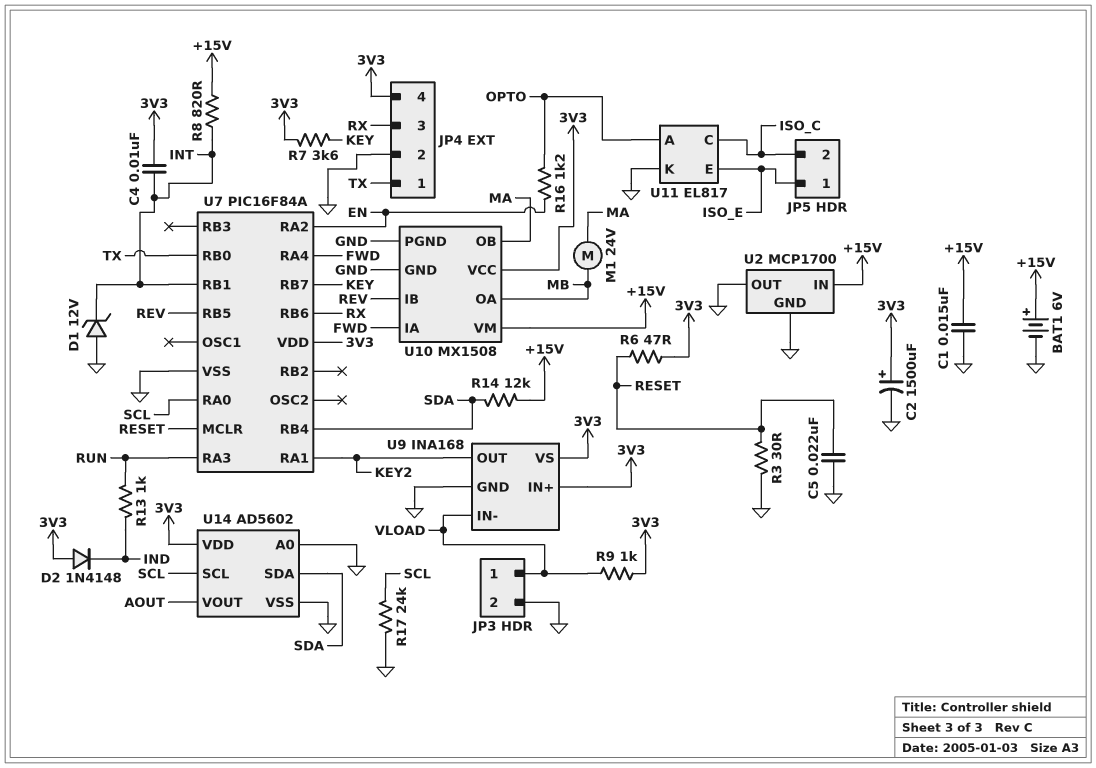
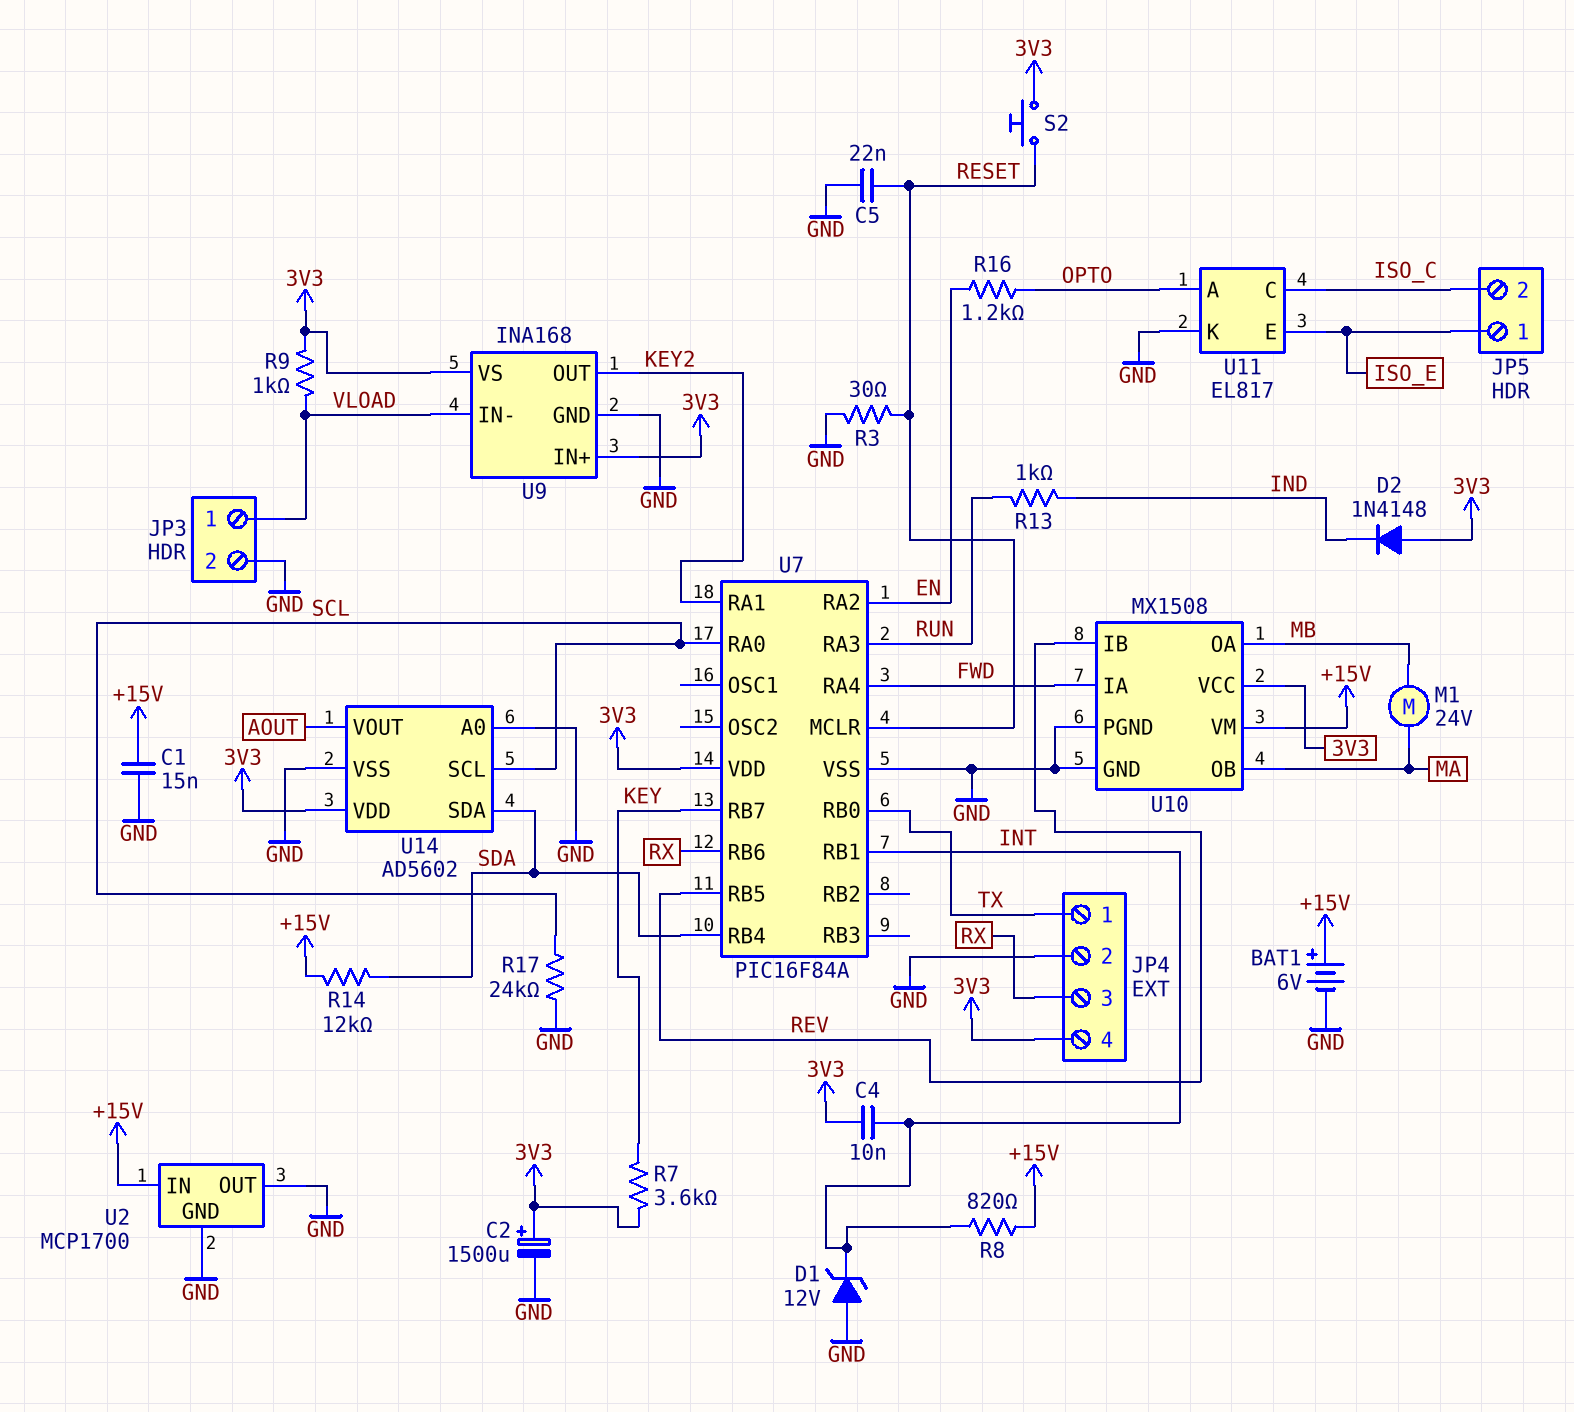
R6: 47 (3V3, RESET) -> none
S2: none -> button (3V3, RESET)

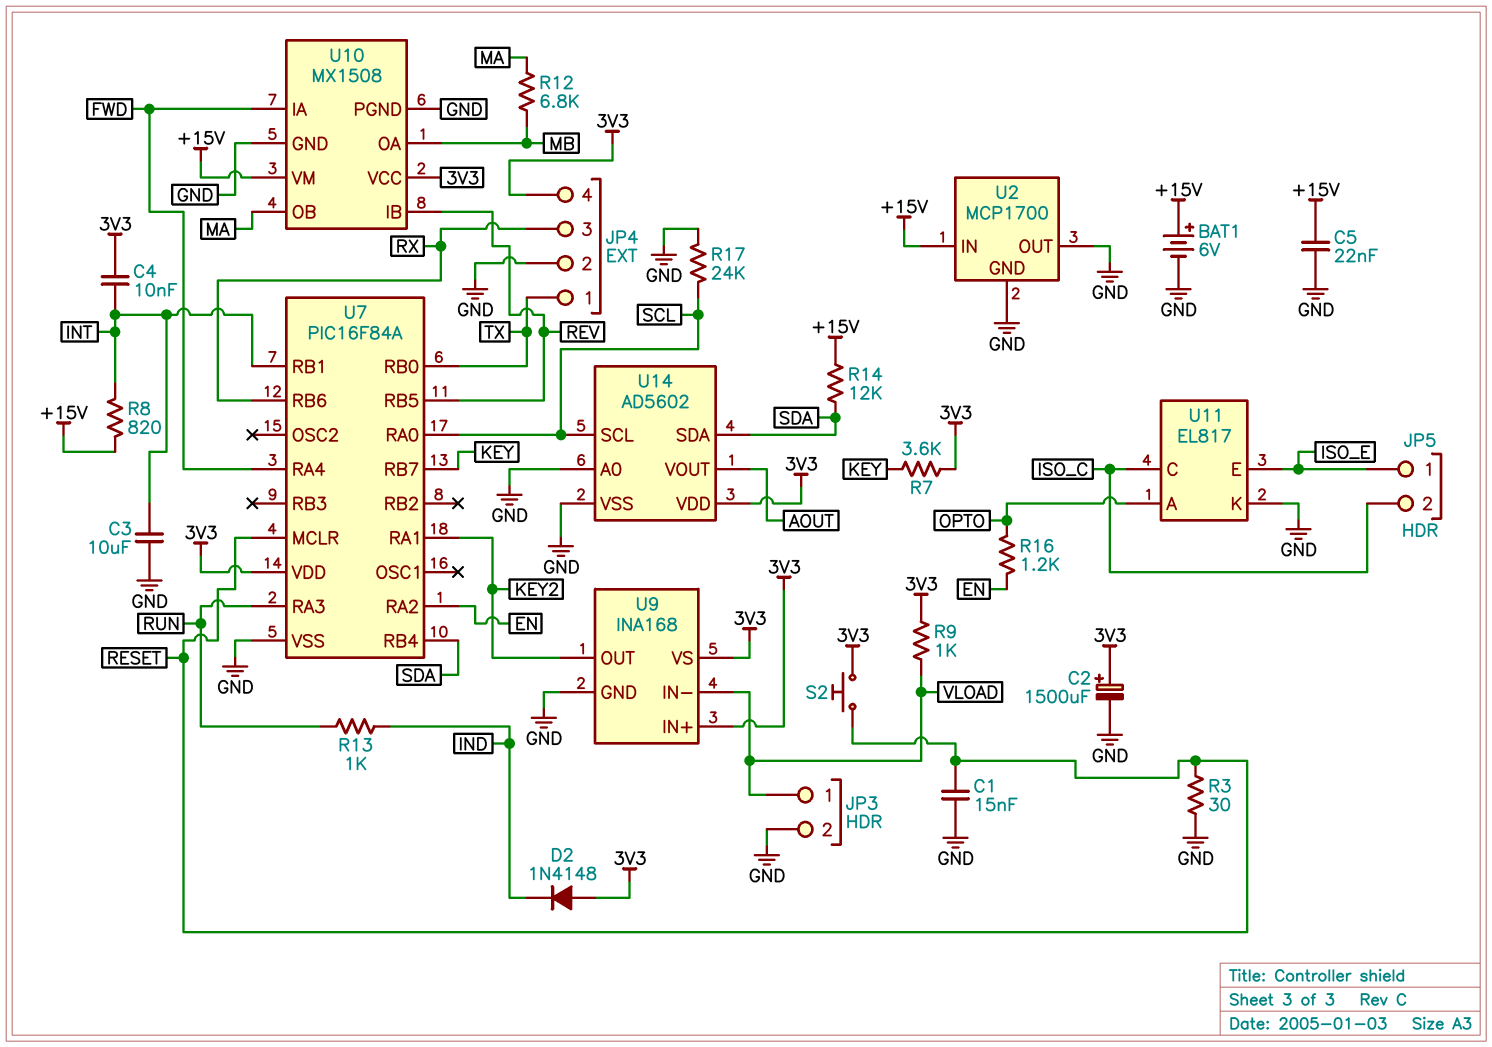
C1: 15nF (+15V, GND) -> 15nF (GND, RESET)
C3: none -> 10uF (GND, INT)
C5: 22nF (GND, RESET) -> 22nF (+15V, GND)
D1: zener 12V (A GND, K INT) -> none
M1: motor 24V (MA, MB) -> none
R12: none -> 6.8k (MA, MB)

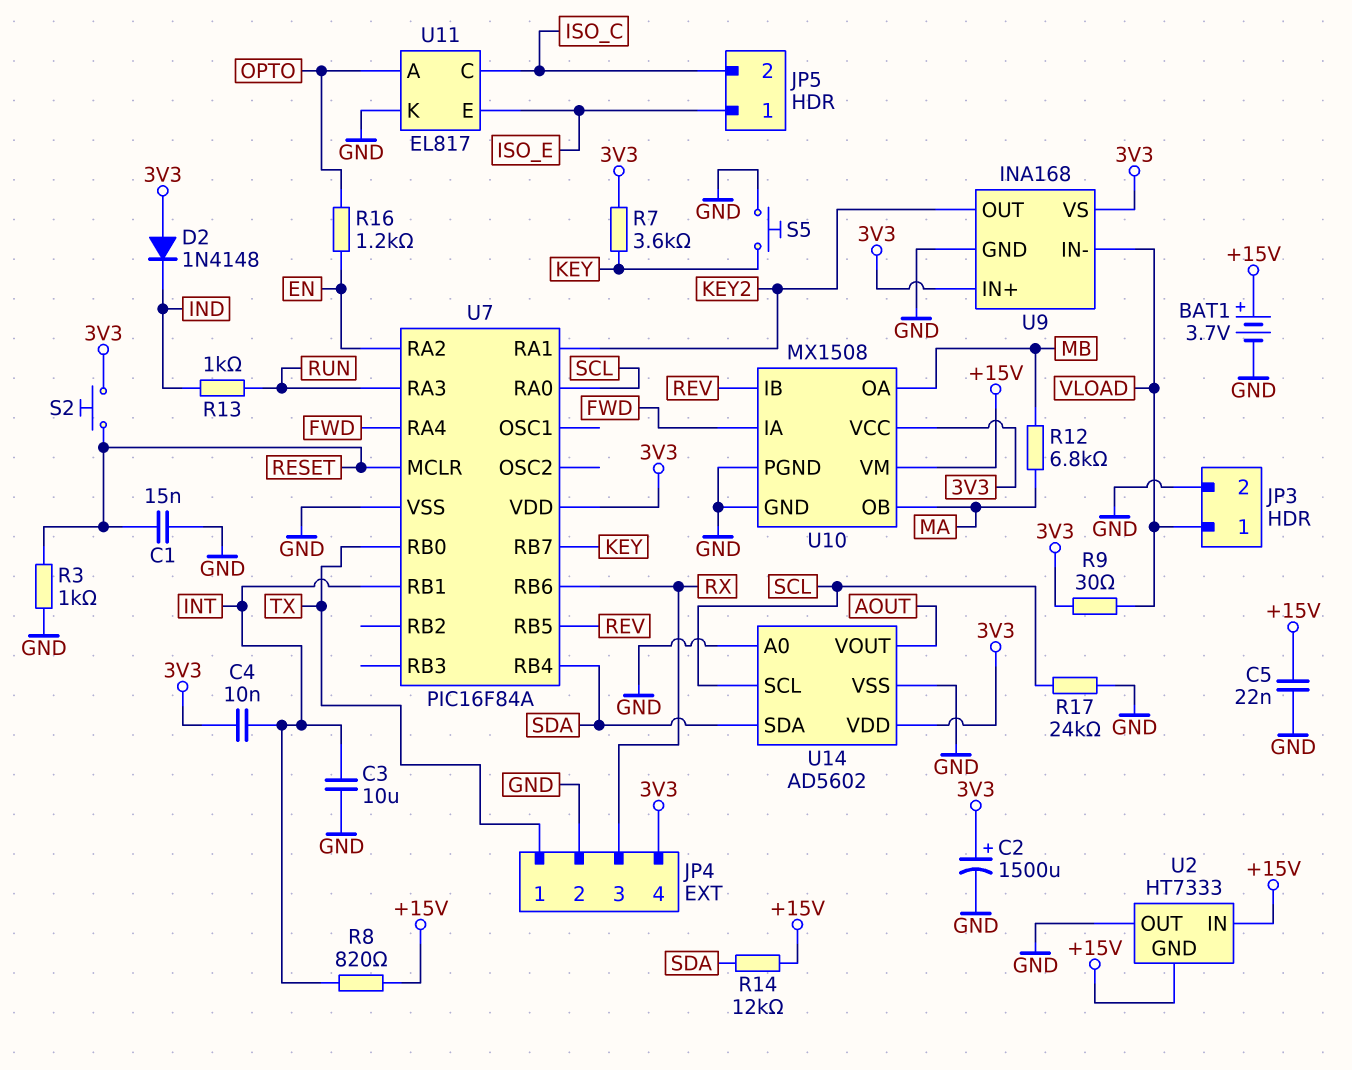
BAT1: 6V (plus +15V, minus GND) -> 3.7V (plus +15V, minus GND)
R3: 30 (GND, RESET) -> 1k (GND, RESET)
R9: 1k (3V3, VLOAD) -> 30 (3V3, VLOAD)
S5: none -> button (GND, KEY)
U2: MCP1700 -> HT7333
U2 pin GND: GND -> +15V

